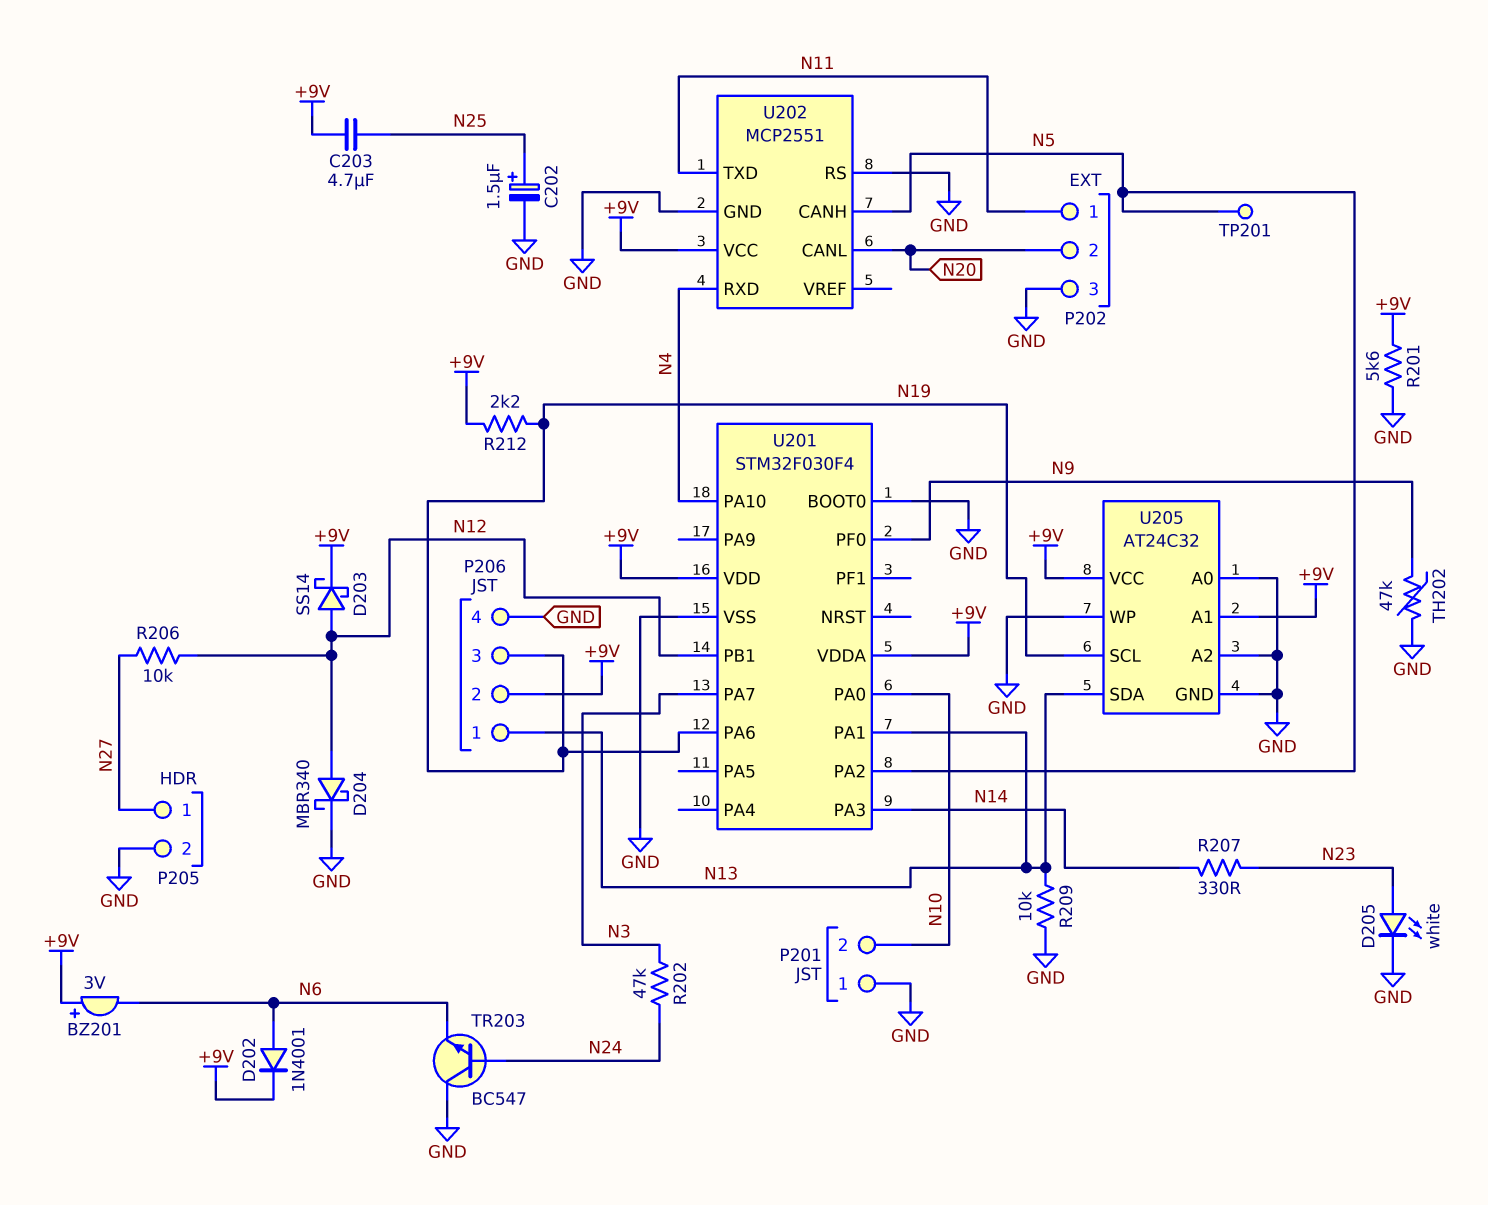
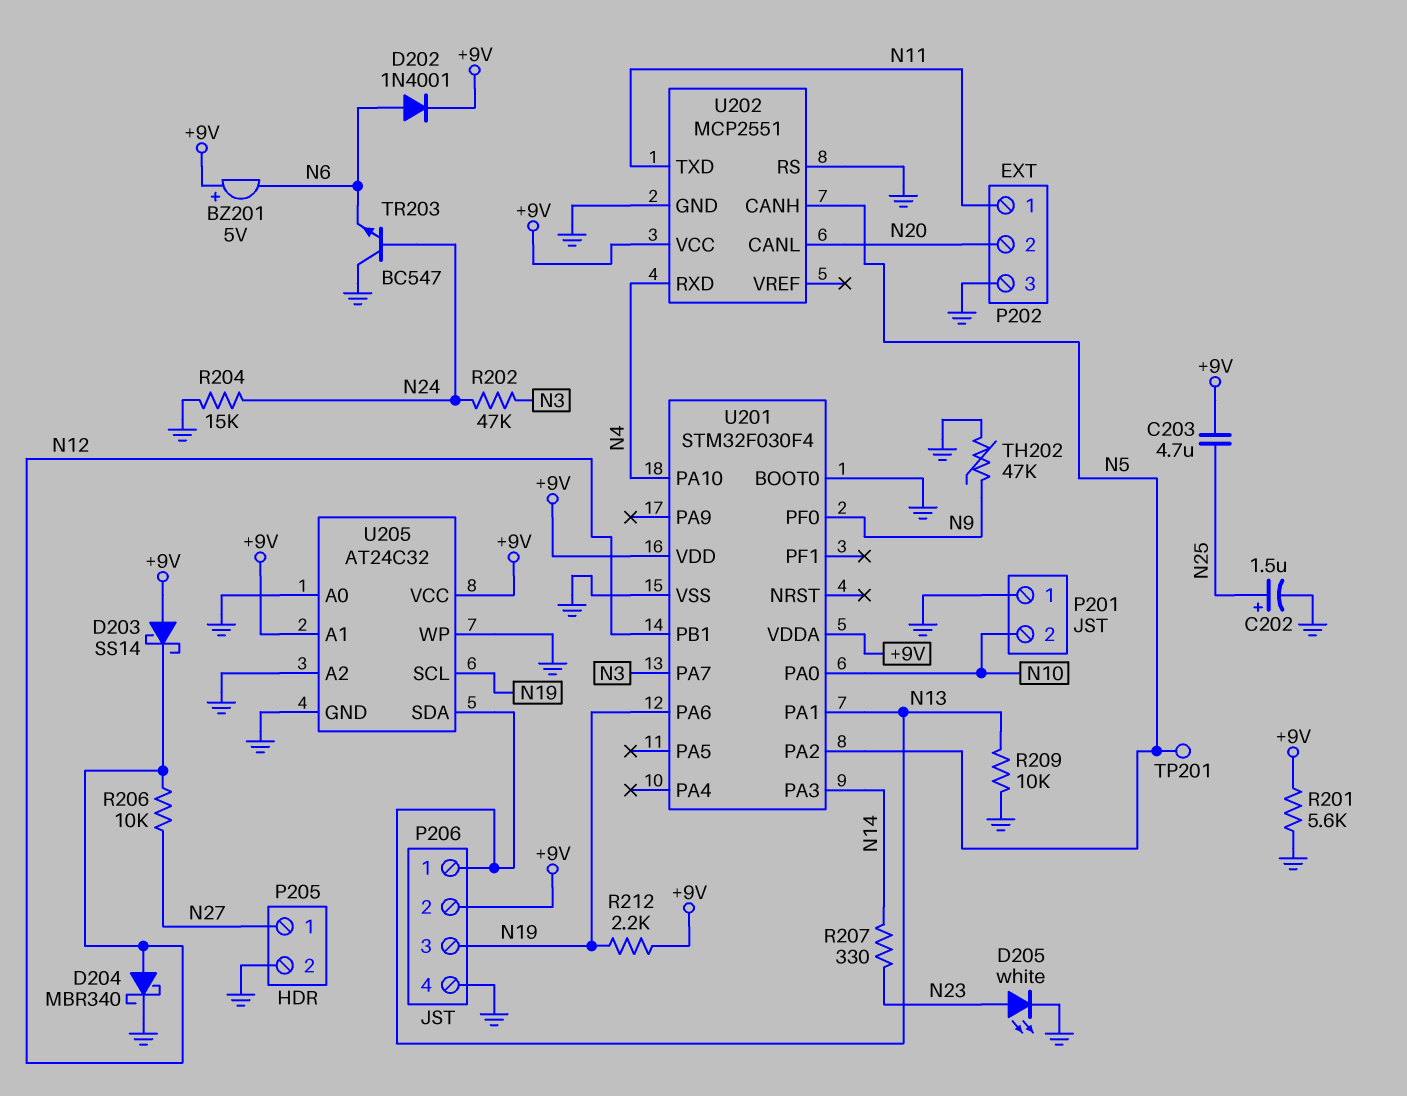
BZ201: buzzer 3V (plus +9V, minus N6) -> buzzer 5V (plus +9V, minus N6)
D203: schottky SS14 (A N12, K +9V) -> schottky SS14 (A +9V, K N12)
R204: none -> 15k (GND, N24)

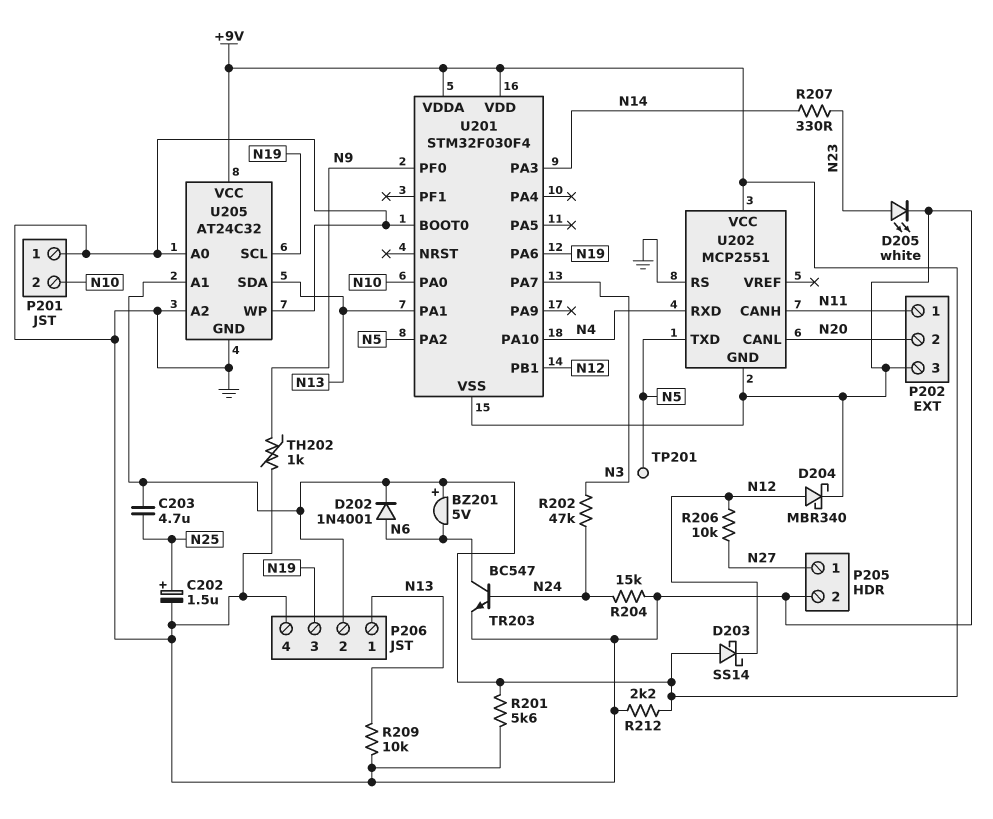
R212: 2.2k (+9V, N19) -> 2.2k (+9V, GND)
TH202: 47k (GND, N9) -> 1k (GND, N9)
TR203: NPN BC547 (B N24, C GND, E N6) -> NPN BC547 (B N24, C N6, E GND)
U202 pin CANH: N5 -> N11
U202 pin TXD: N11 -> N5

